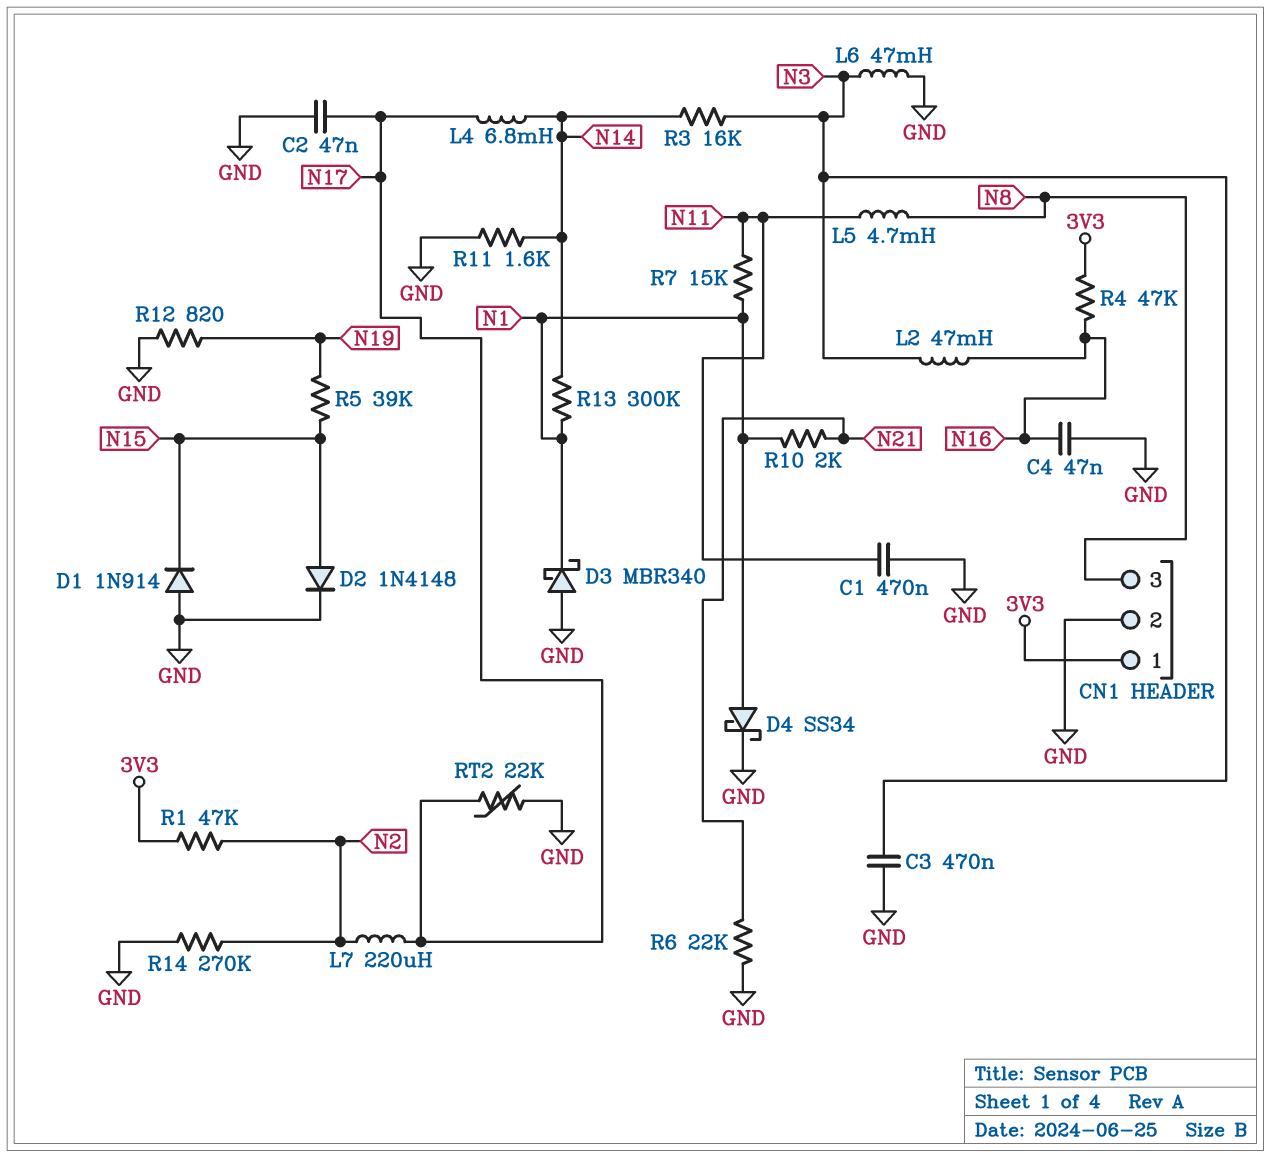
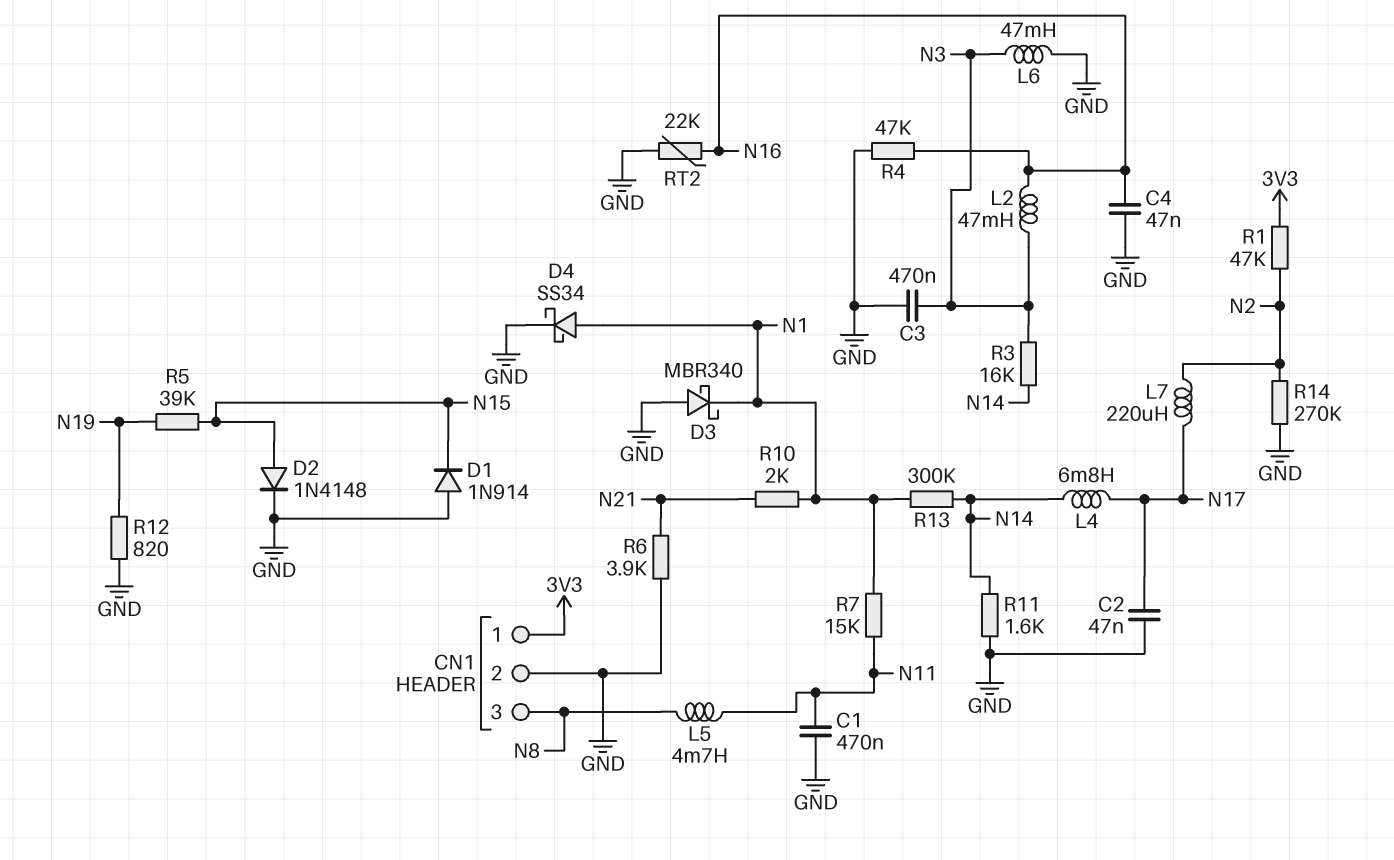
R4: 47k (3V3, N16) -> 47k (GND, N16)
R6: 22k (GND, N21) -> 3.9k (GND, N21)
RT2: 22k (GND, N17) -> 22k (GND, N16)

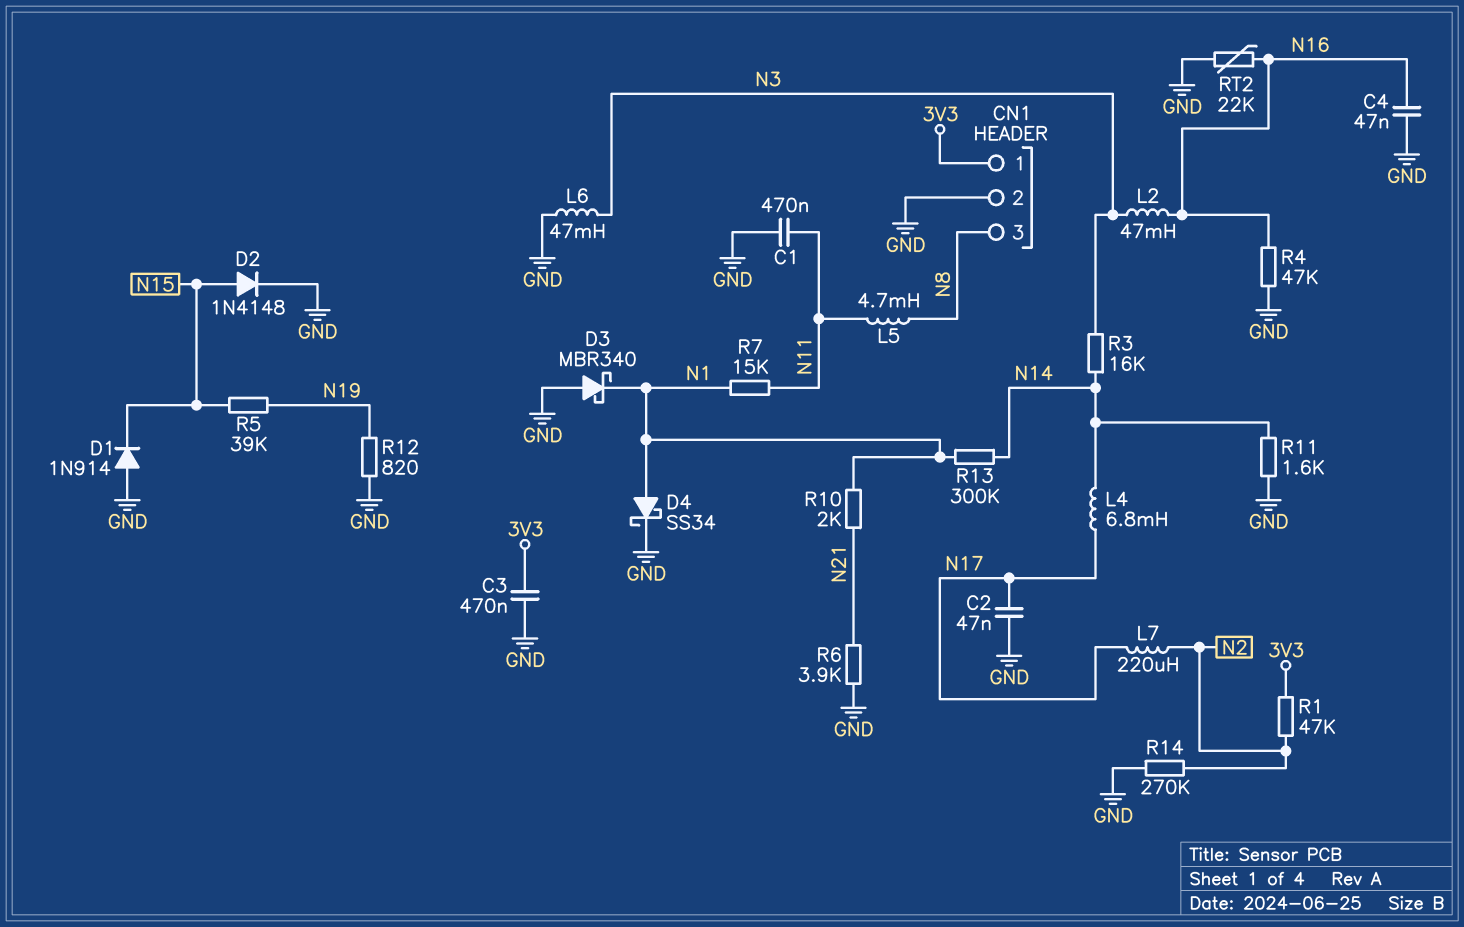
C3: 470nF (GND, N3) -> 470nF (3V3, GND)

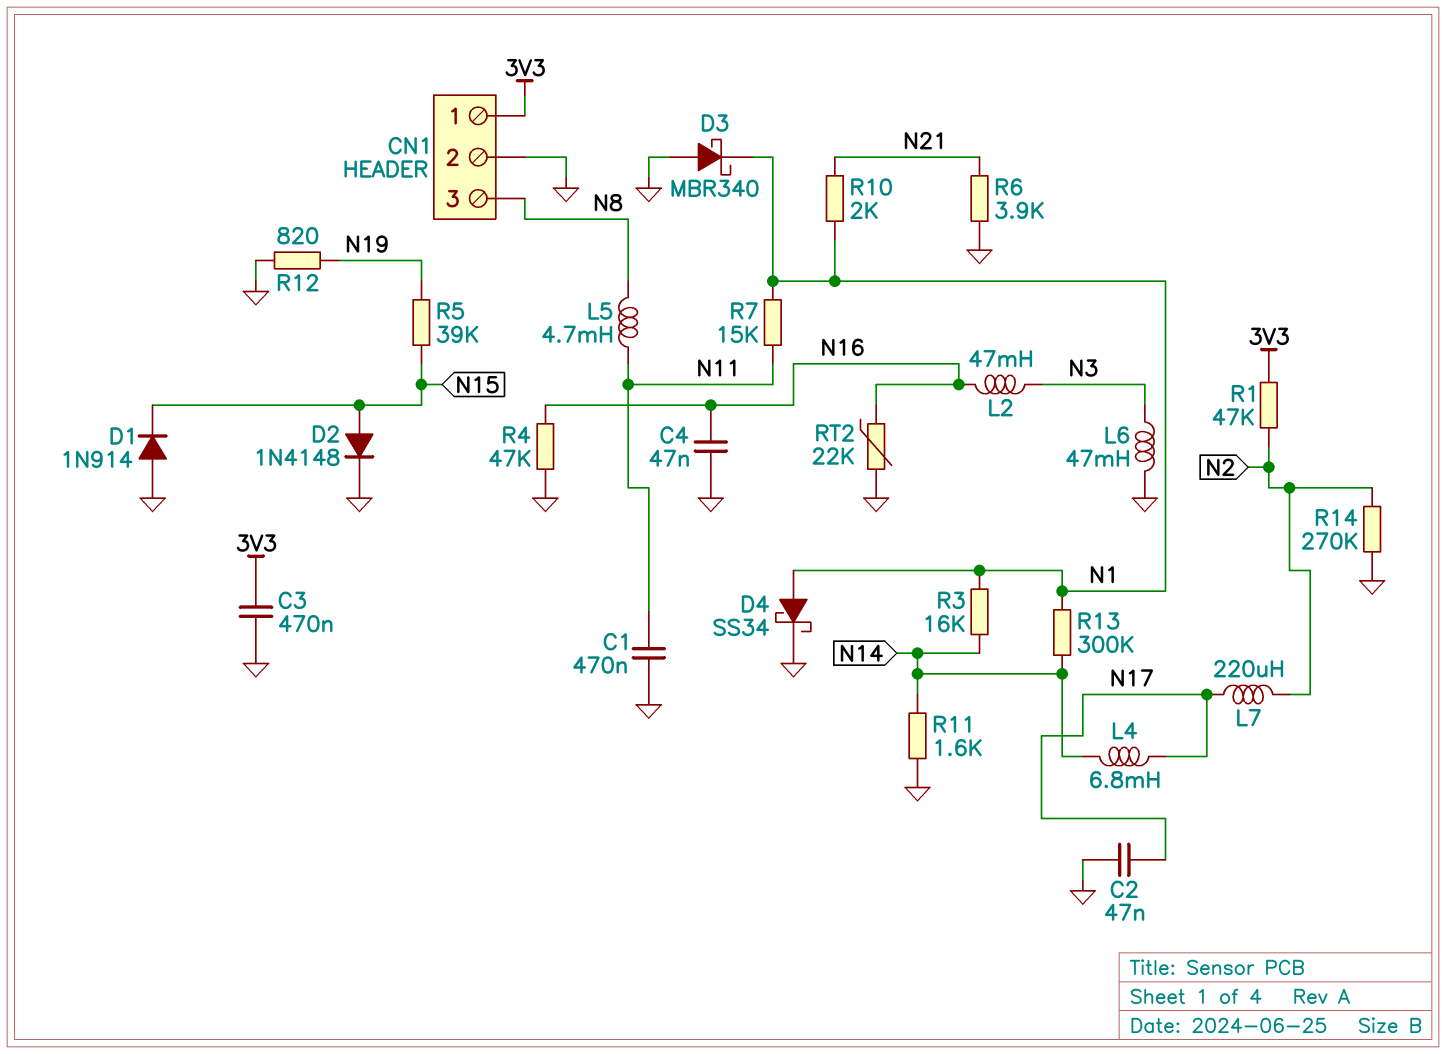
R3: 16k (N3, N14) -> 16k (N1, N14)

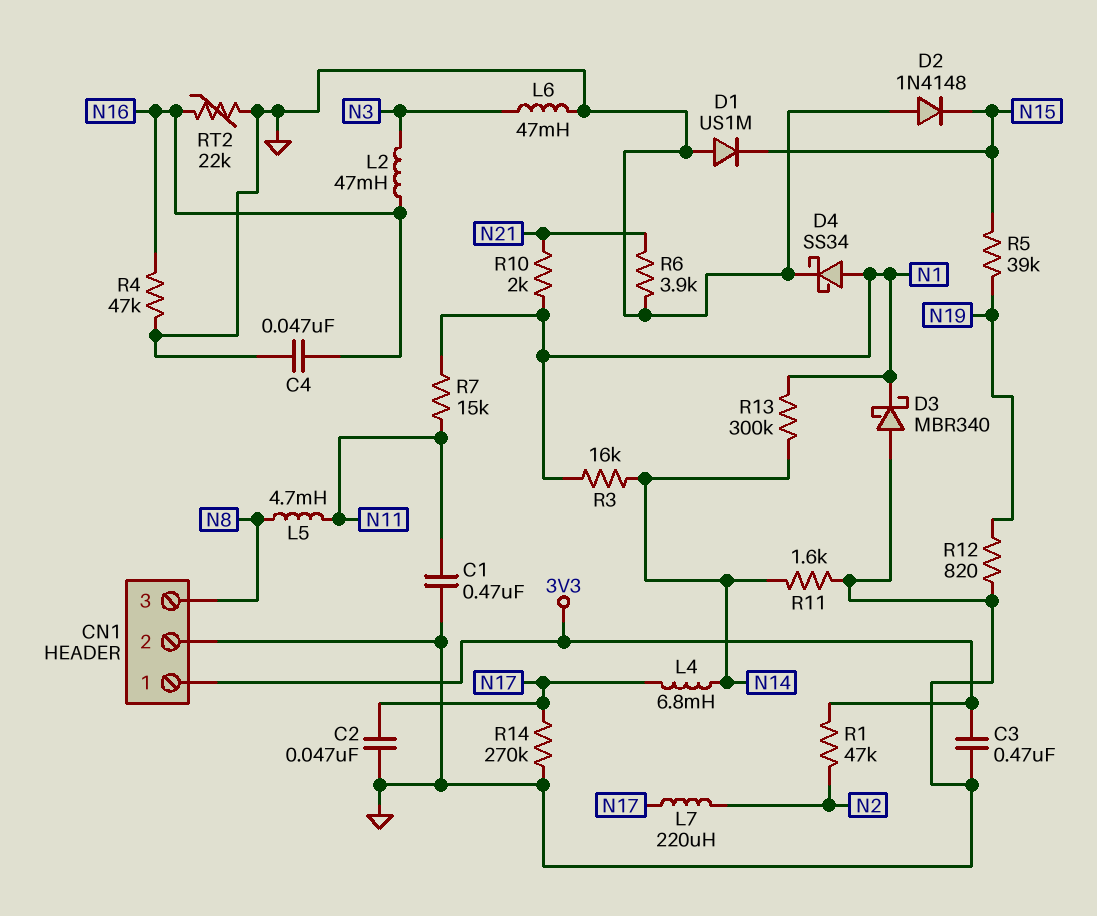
D1: diode 1N914 (A GND, K N15) -> diode US1M (A GND, K N15)
D2: diode 1N4148 (A N15, K GND) -> diode 1N4148 (A GND, K N15)
R14: 270k (GND, N2) -> 270k (GND, N17)

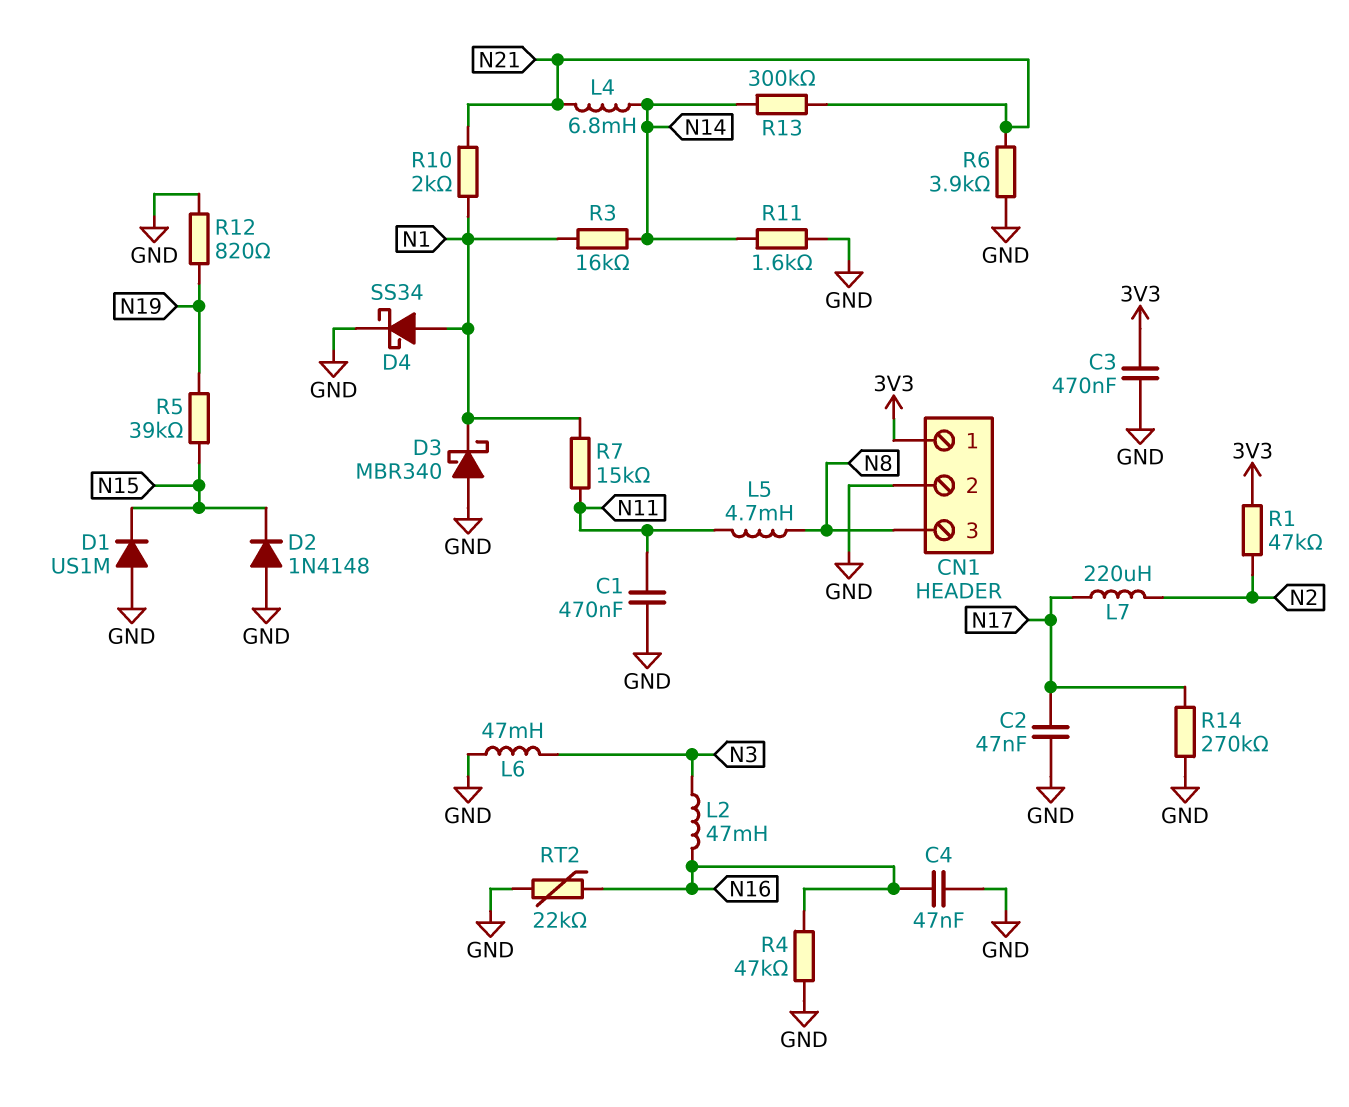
L4: 6.8mH (N14, N17) -> 6.8mH (N14, N21)
R13: 300k (N1, N14) -> 300k (N14, N21)

